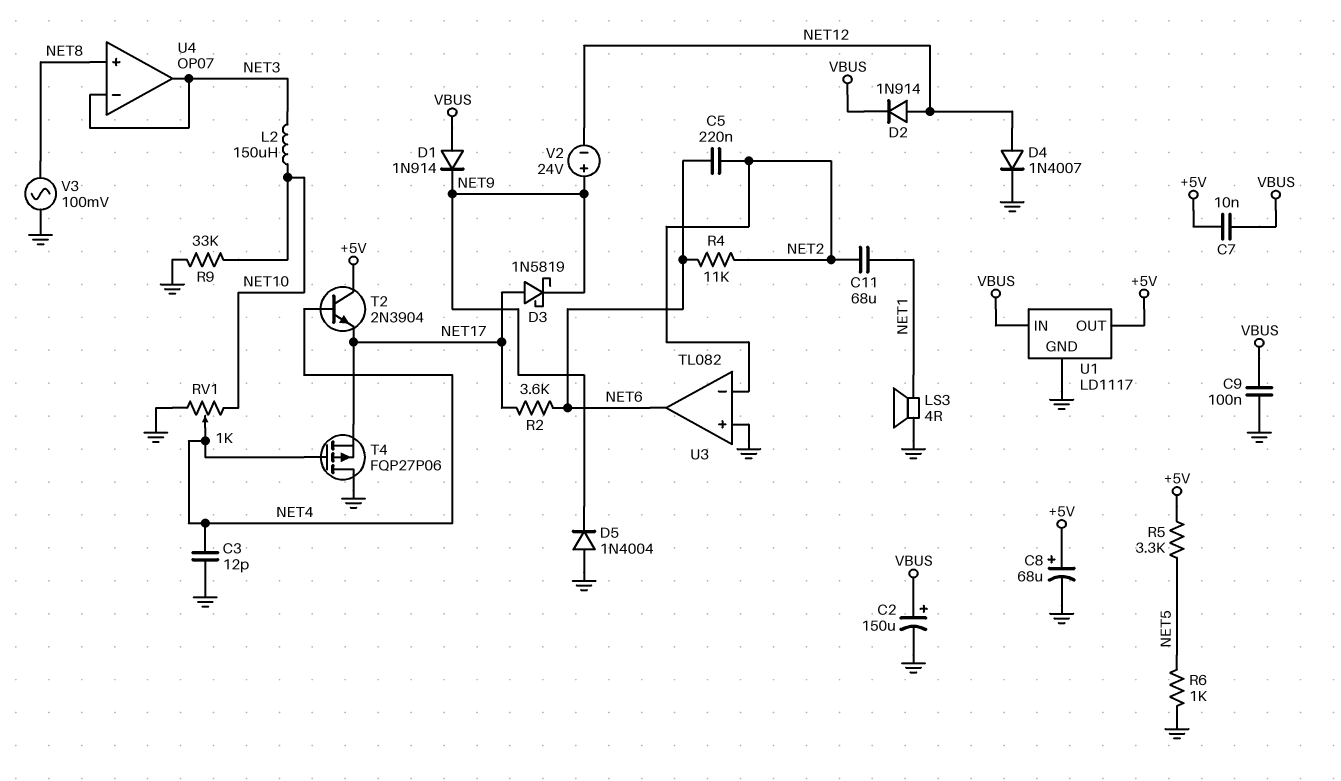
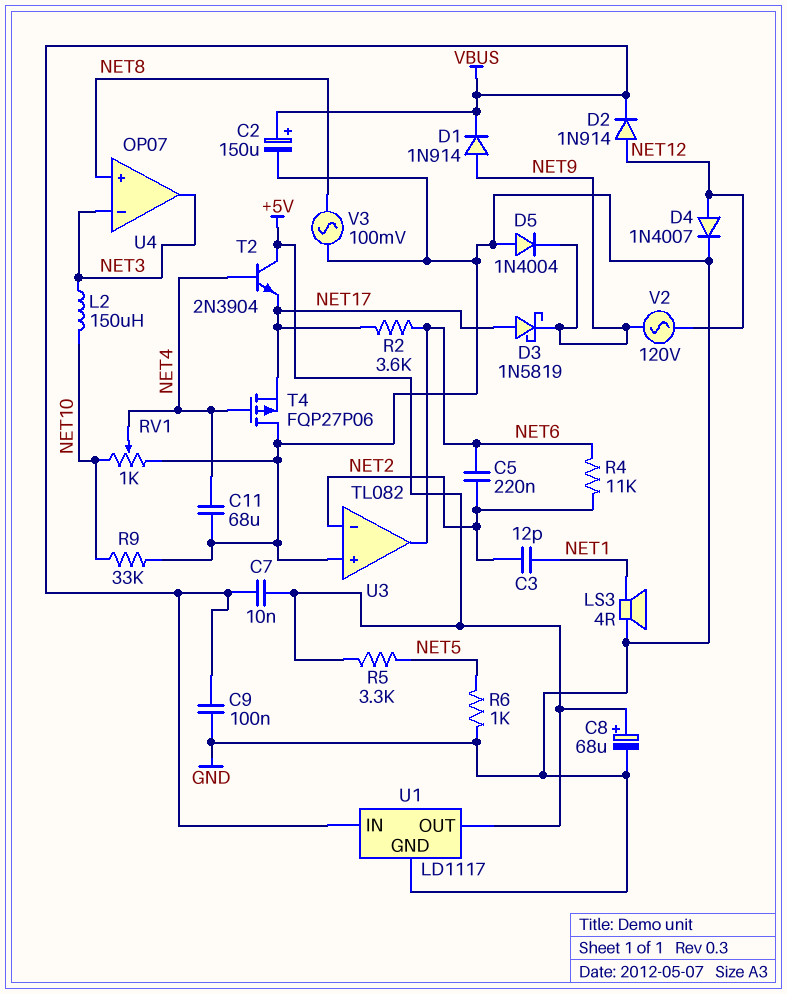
C3: 12pF (GND, NET4) -> 12pF (NET1, NET2)
C11: 68uF (NET1, NET2) -> 68uF (GND, NET4)
D1: diode 1N914 (A VBUS, K NET9) -> diode 1N914 (A NET9, K VBUS)
V2: 24V (plus NET9, minus NET12) -> AC 120V (NET9, NET12)

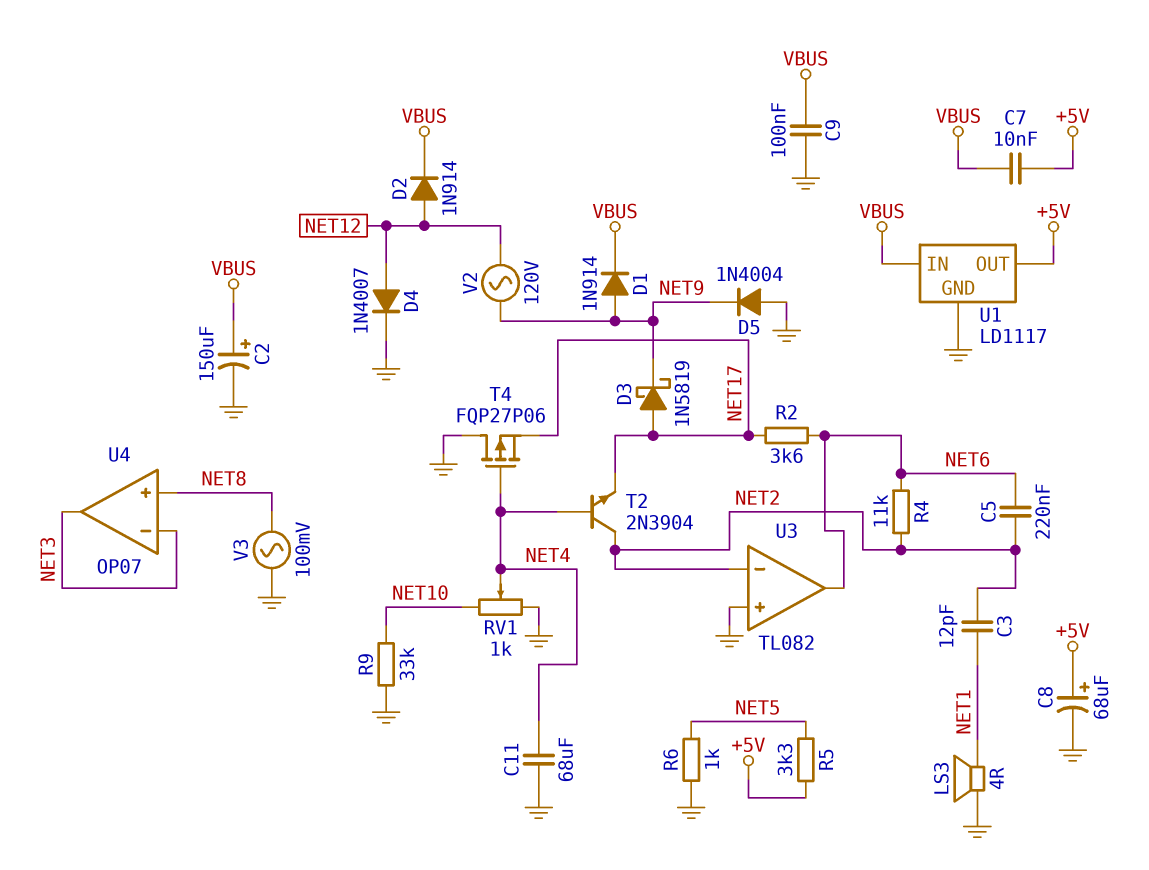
L2: 150uH (NET3, NET10) -> none
T2: NPN 2N3904 (B NET4, C +5V, E NET17) -> NPN 2N3904 (B NET4, C NET2, E NET17)

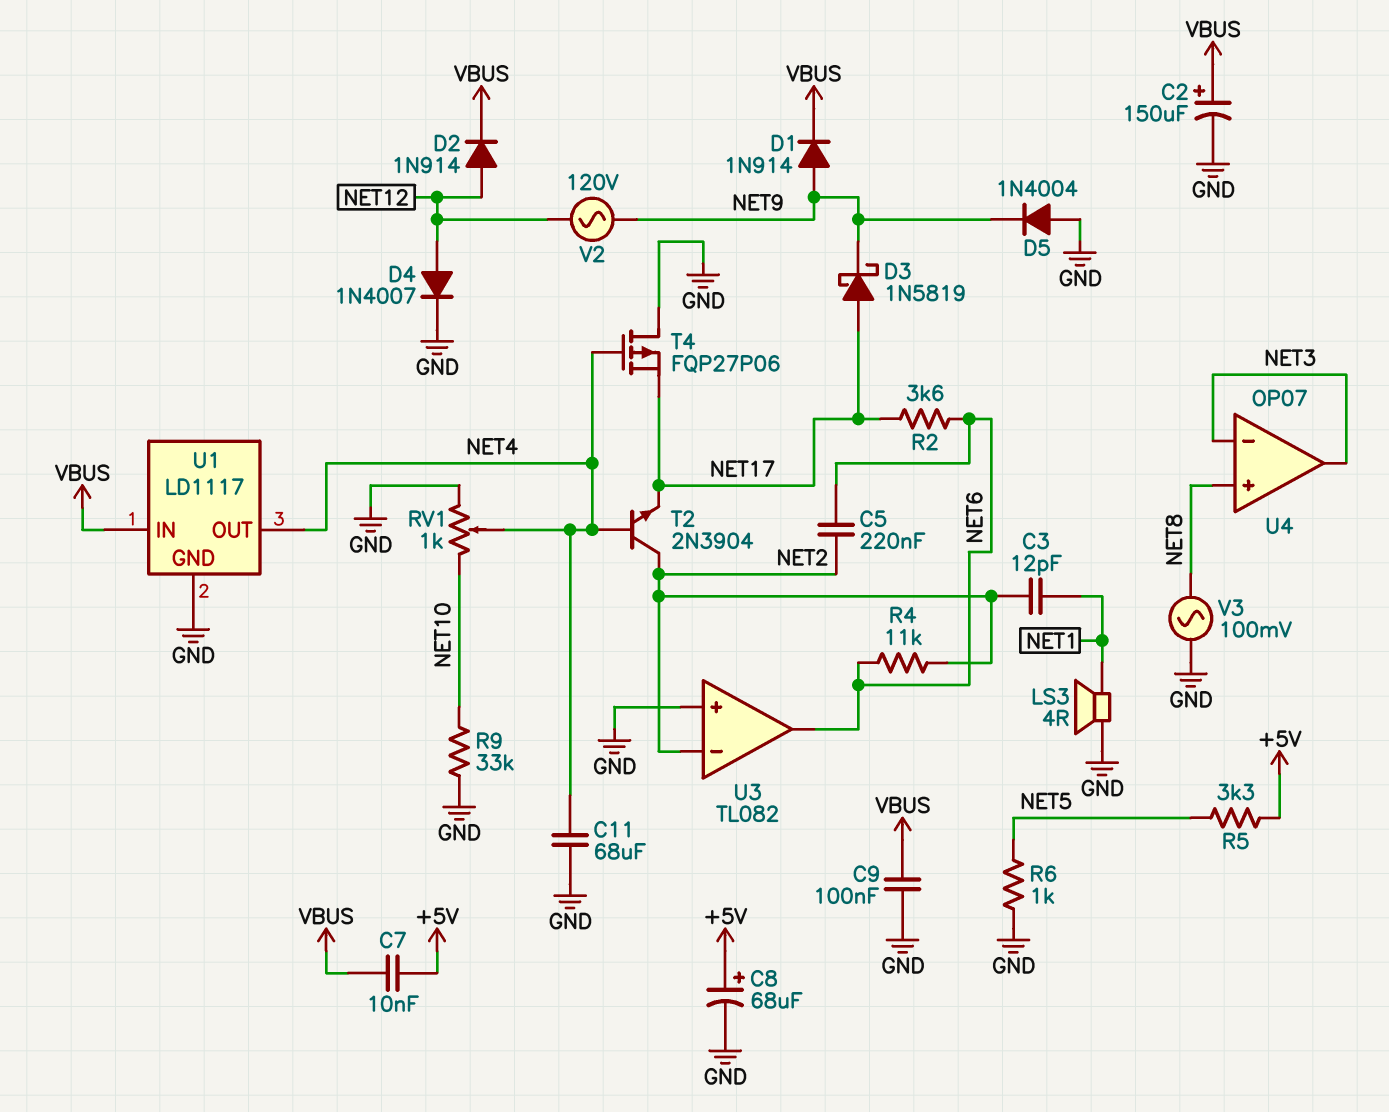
U1 pin OUT: +5V -> NET4

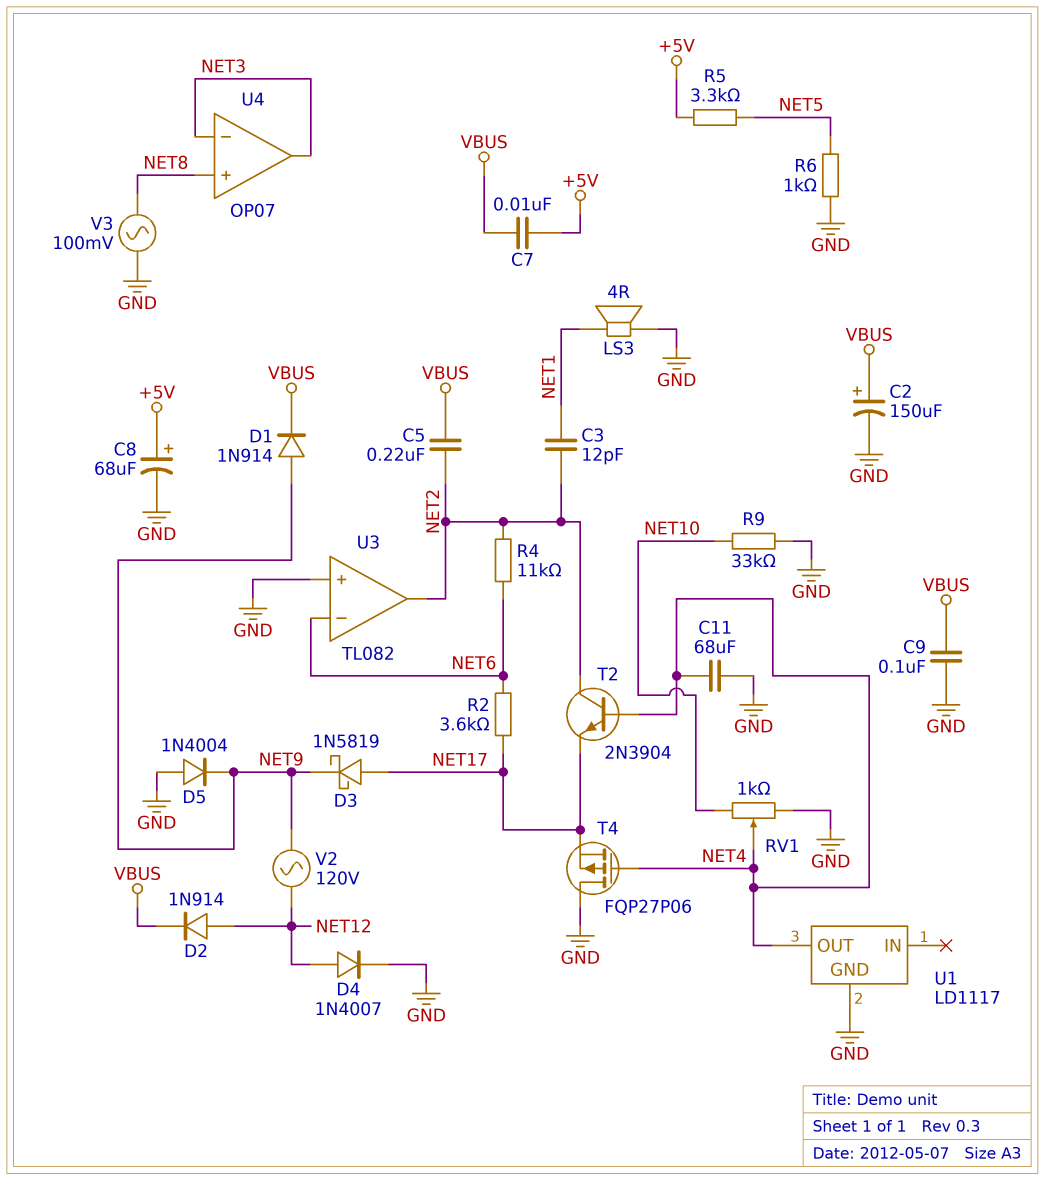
C5: 220nF (NET2, NET6) -> 220nF (NET2, VBUS)
U1 pin IN: VBUS -> none
U3 pin in-: NET2 -> NET6
U3 pin out: NET6 -> NET2

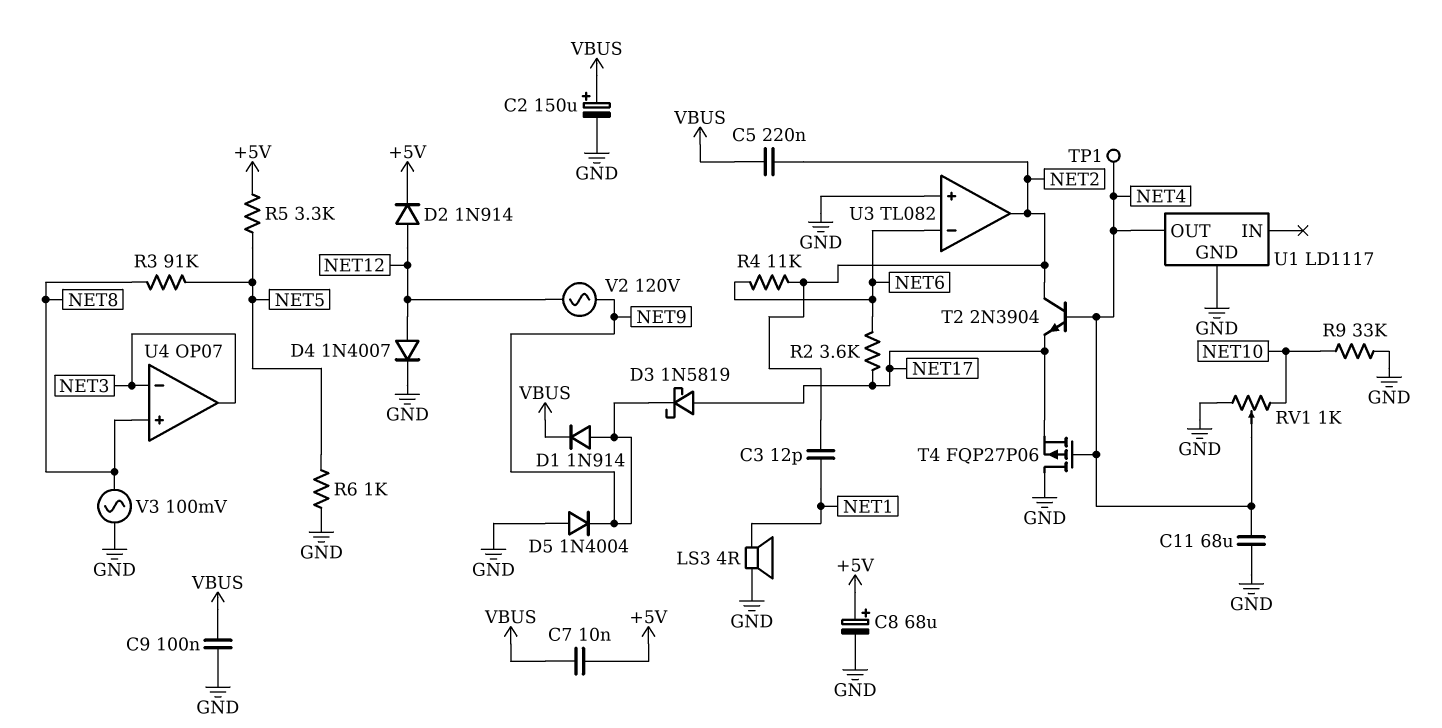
D2: diode 1N914 (A NET12, K VBUS) -> diode 1N914 (A NET12, K +5V)
R3: none -> 91k (NET5, NET8)
TP1: none -> test point (NET4)

